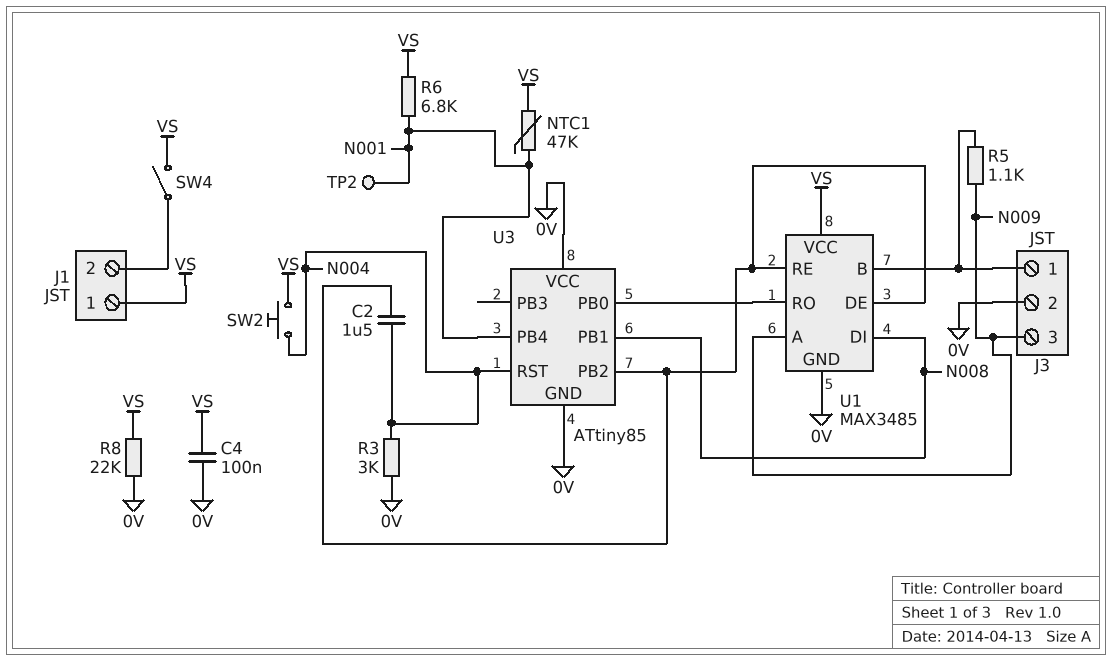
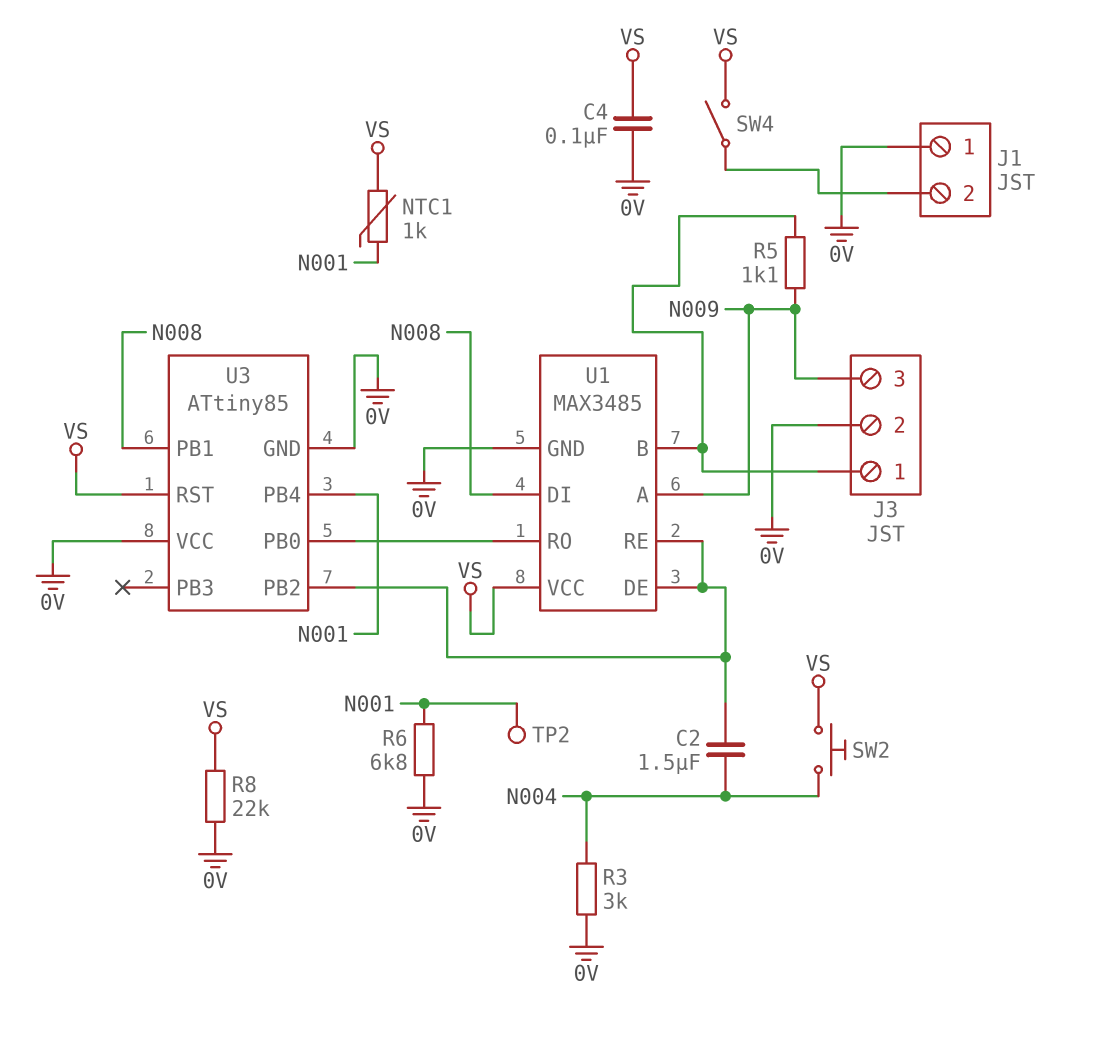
J1 pin 1: VS -> 0V
NTC1: 47k (N001, VS) -> 1k (N001, VS)
R6: 6.8k (N001, VS) -> 6.8k (0V, N001)
U3 pin RST: N004 -> VS

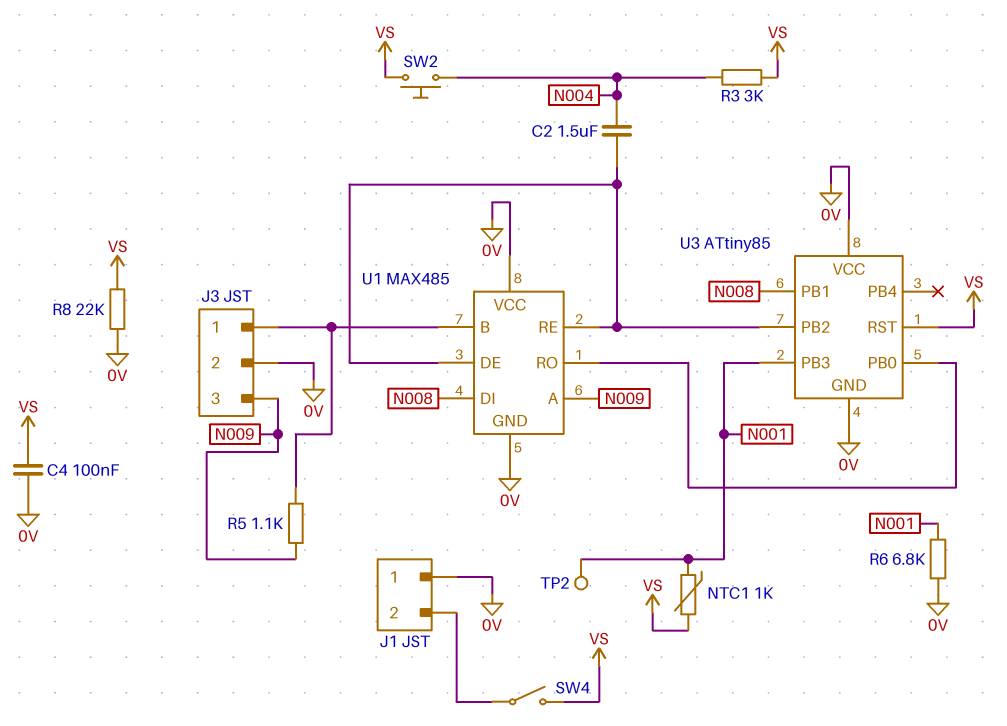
R3: 3k (0V, N004) -> 3k (N004, VS)
U1: MAX3485 -> MAX485
U1 pin VCC: VS -> 0V
U3 pin PB3: none -> N001
U3 pin PB4: N001 -> none

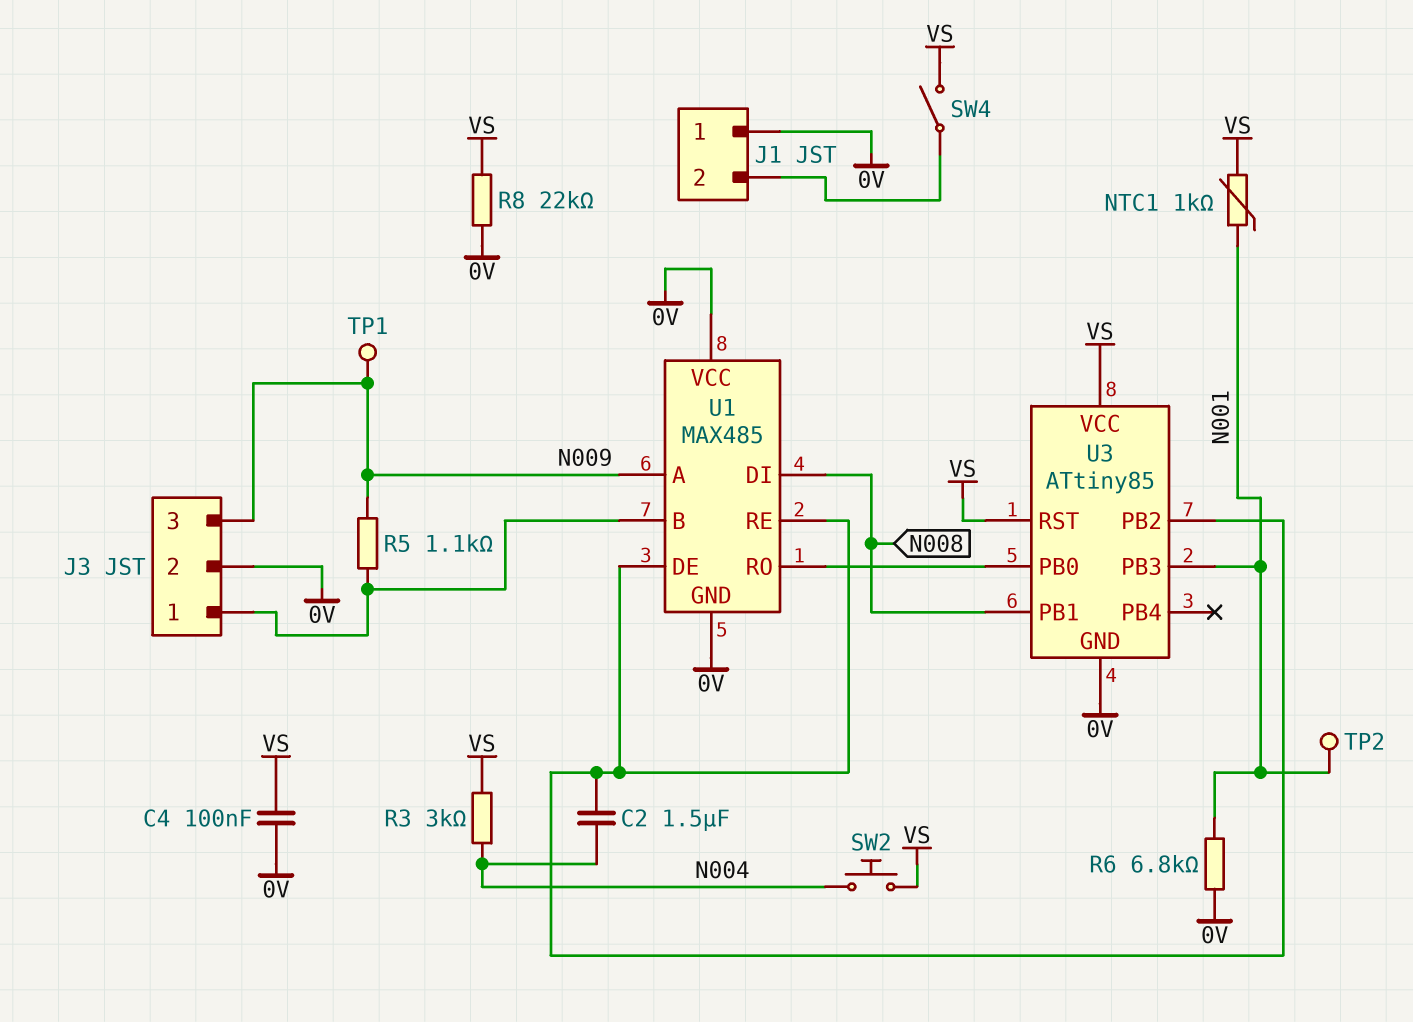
TP1: none -> test point (N009)
U3 pin VCC: 0V -> VS

